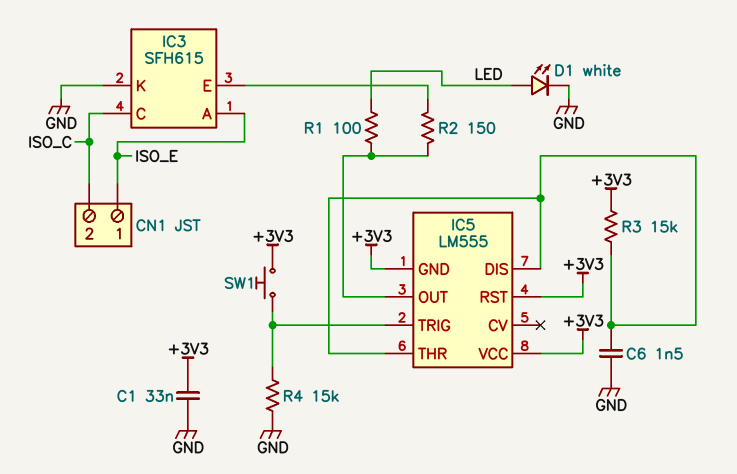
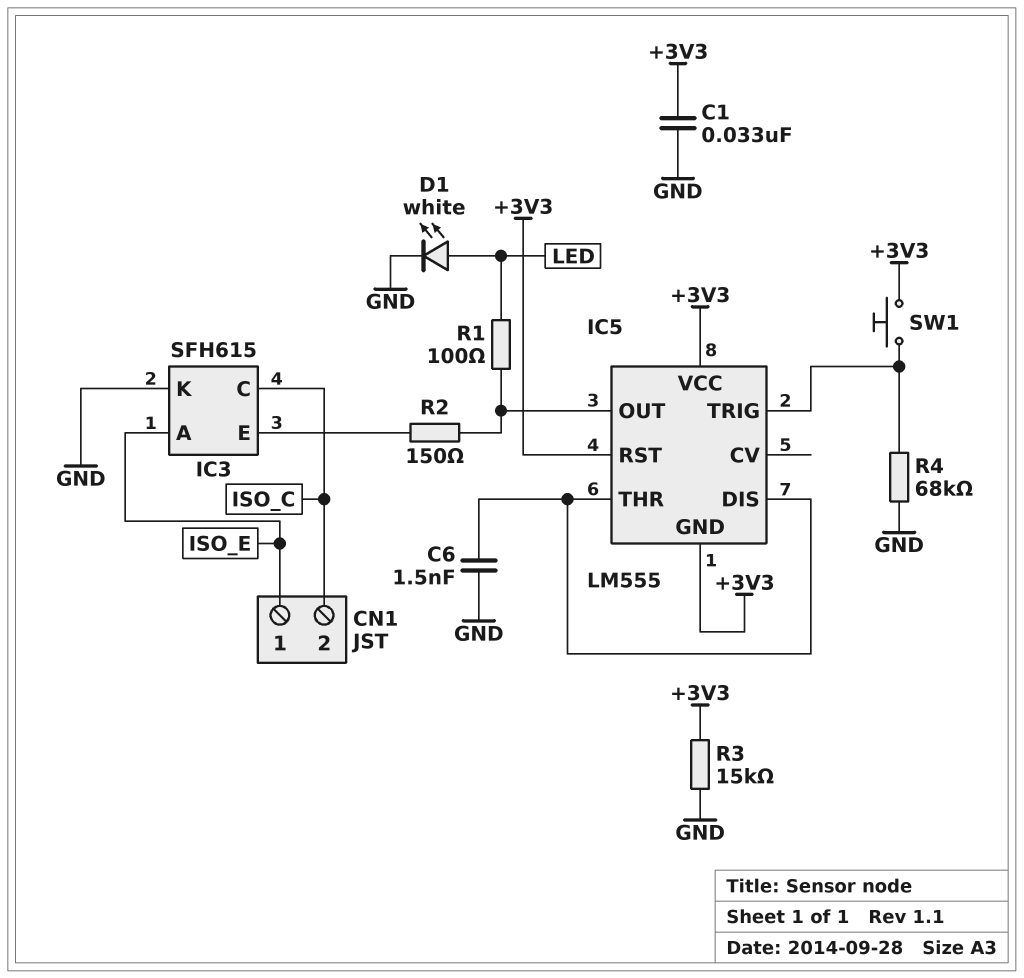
R3: 15k (+3V3, IC5/DIS) -> 15k (+3V3, GND)
R4: 15k (GND, IC5/TRIG) -> 68k (GND, IC5/TRIG)

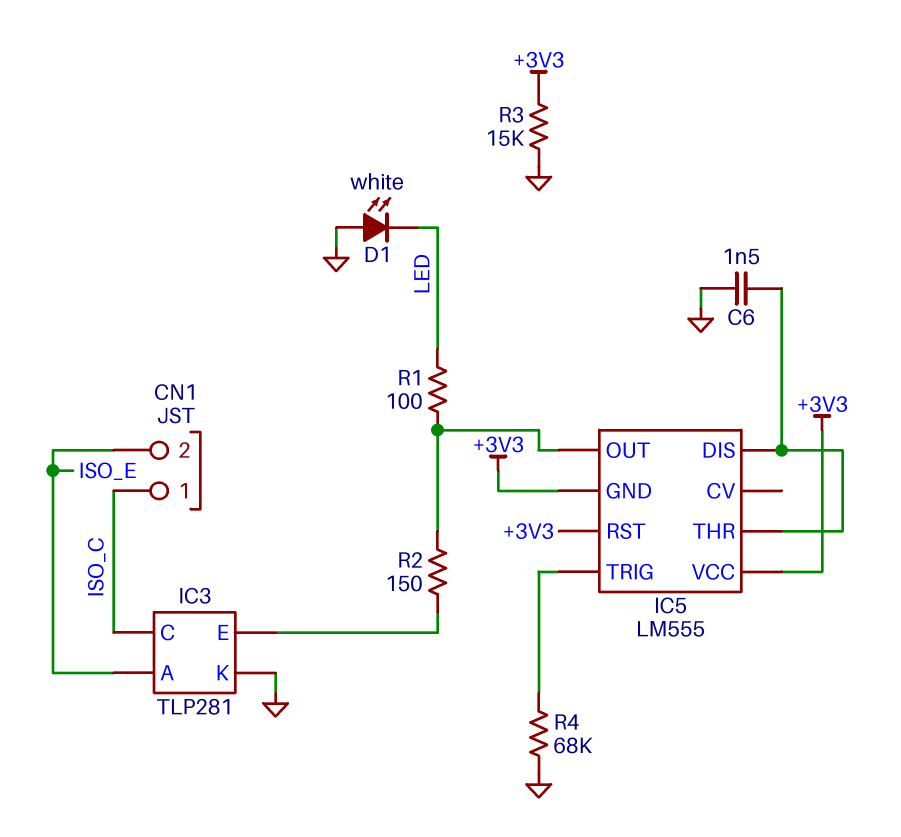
C1: 33nF (+3V3, GND) -> none
CN1 pin 1: ISO_E -> ISO_C
CN1 pin 2: ISO_C -> ISO_E
D1: LED white (A LED, K GND) -> LED white (A GND, K LED)
IC3: SFH615 -> TLP281
SW1: button (+3V3, IC5/TRIG) -> none

